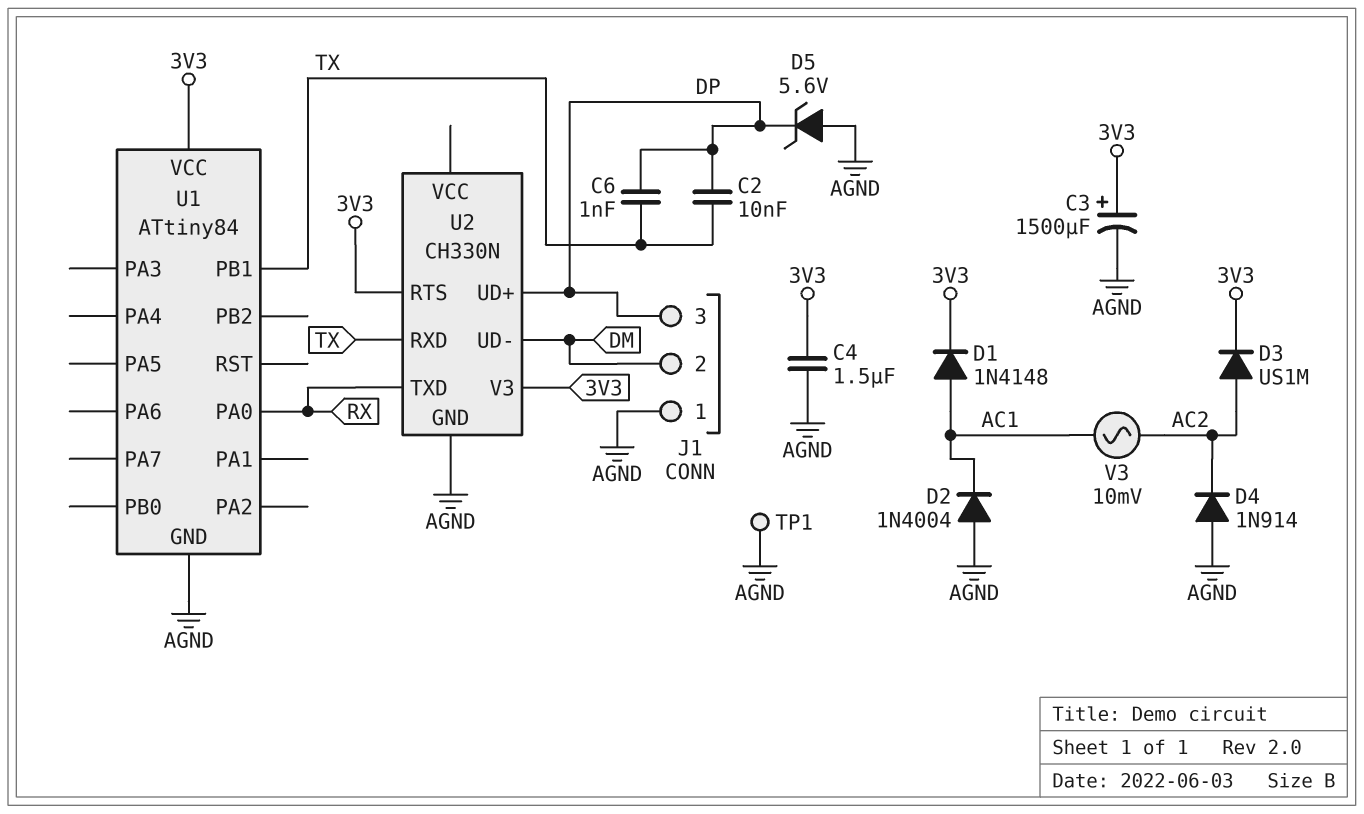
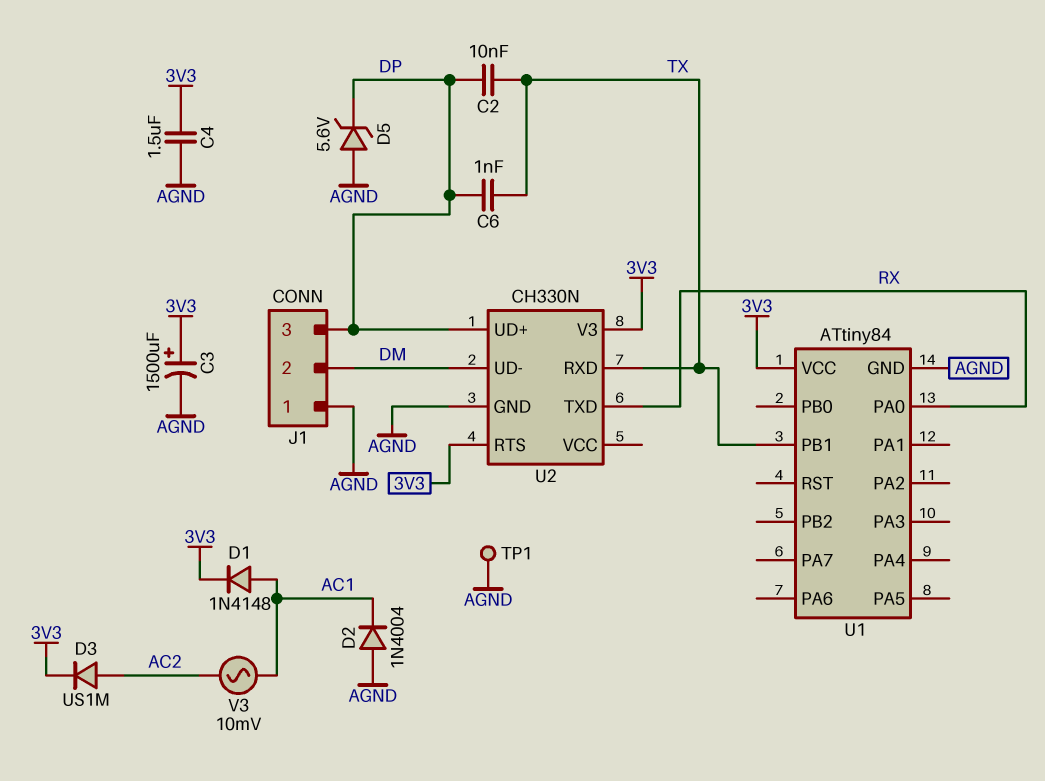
D4: diode 1N914 (A AGND, K AC2) -> none

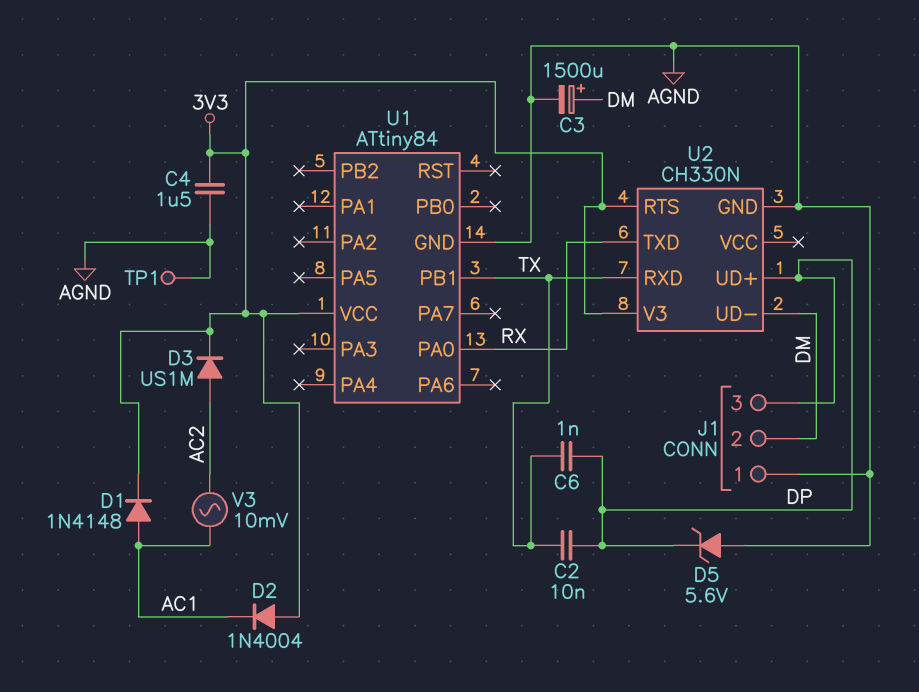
C3: 1500uF (plus 3V3, minus AGND) -> 1500uF (plus DM, minus AGND)
D2: diode 1N4004 (A AGND, K AC1) -> diode 1N4004 (A 3V3, K AC1)

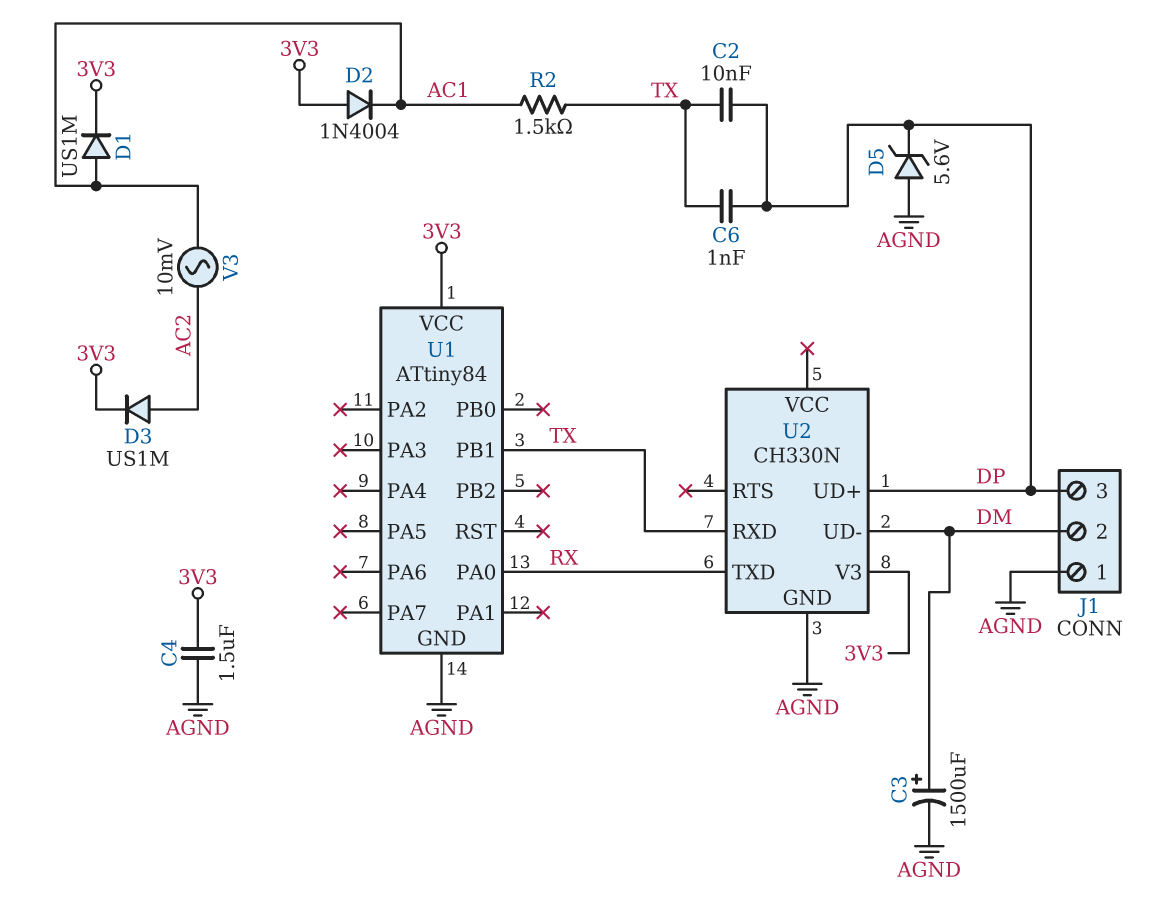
D1: diode 1N4148 (A AC1, K 3V3) -> diode US1M (A AC1, K 3V3)
R2: none -> 1.5k (AC1, TX)
TP1: test point (AGND) -> none
U2 pin RTS: 3V3 -> none

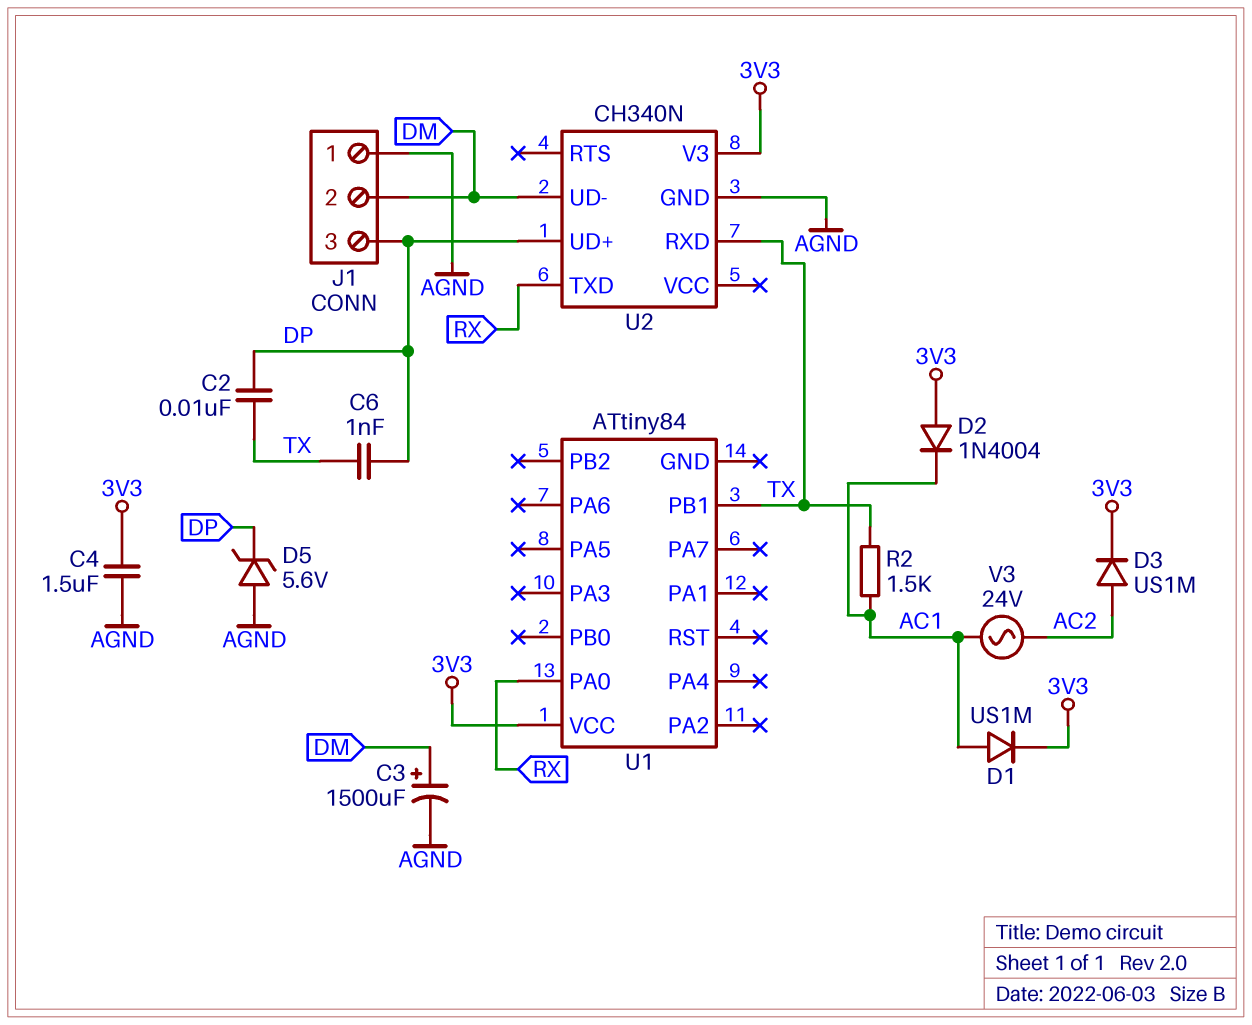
U1 pin GND: AGND -> none
U2: CH330N -> CH340N
V3: AC 10mV (AC1, AC2) -> AC 24V (AC1, AC2)

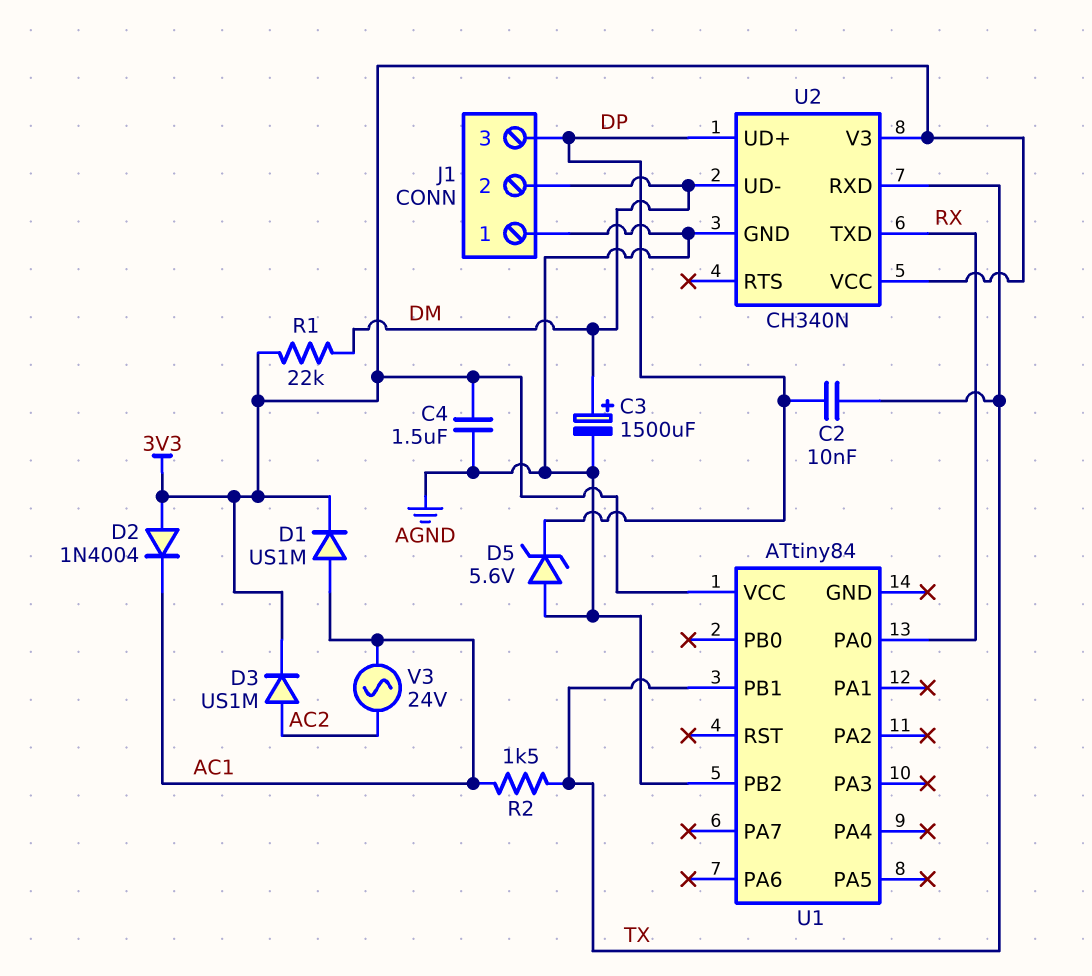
C6: 1nF (DP, TX) -> none
R1: none -> 22k (3V3, DM)
U1 pin PB2: none -> AGND
U2 pin VCC: none -> 3V3

